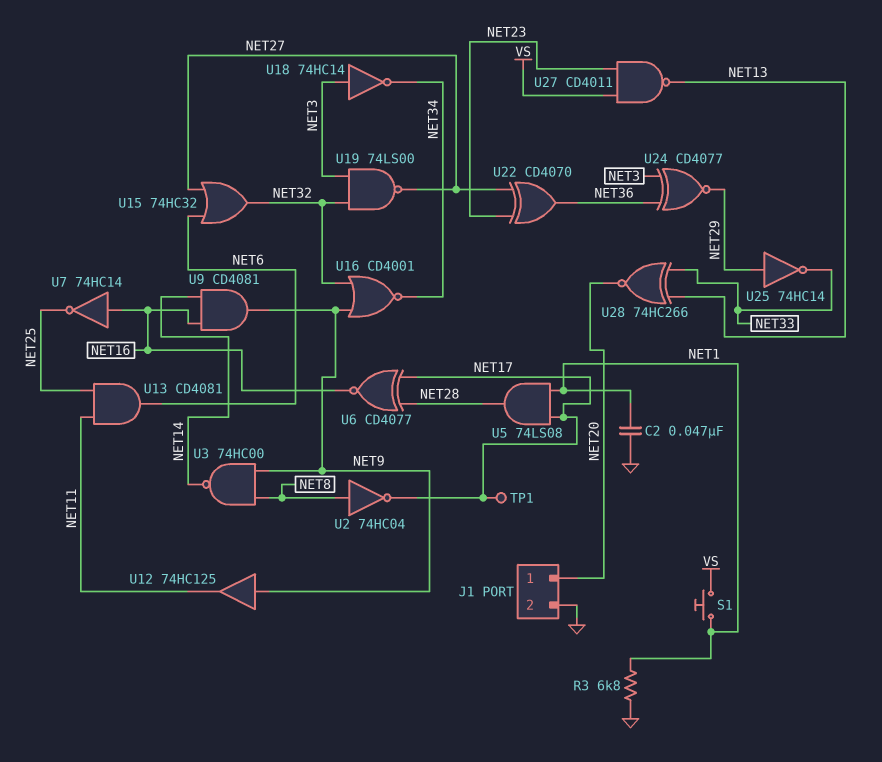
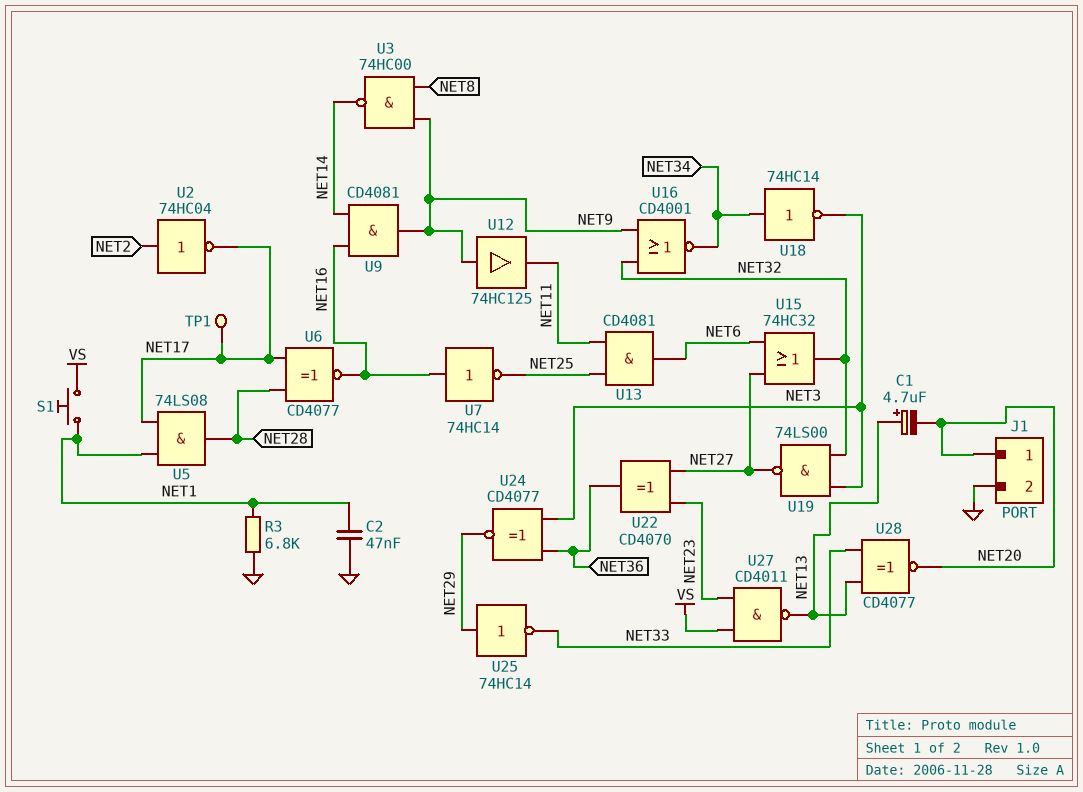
C1: none -> 4.7uF (plus NET13, minus NET20)
U2: NOT 74HC04 (in NET8, out NET17) -> NOT 74HC04 (in NET2, out NET17)
U18: NOT 74HC14 (in NET3, out NET34) -> NOT 74HC14 (in NET34, out NET3)
U28: XNOR 74HC266 (in NET13, in NET33, out NET20) -> XNOR CD4077 (in NET13, in NET33, out NET20)

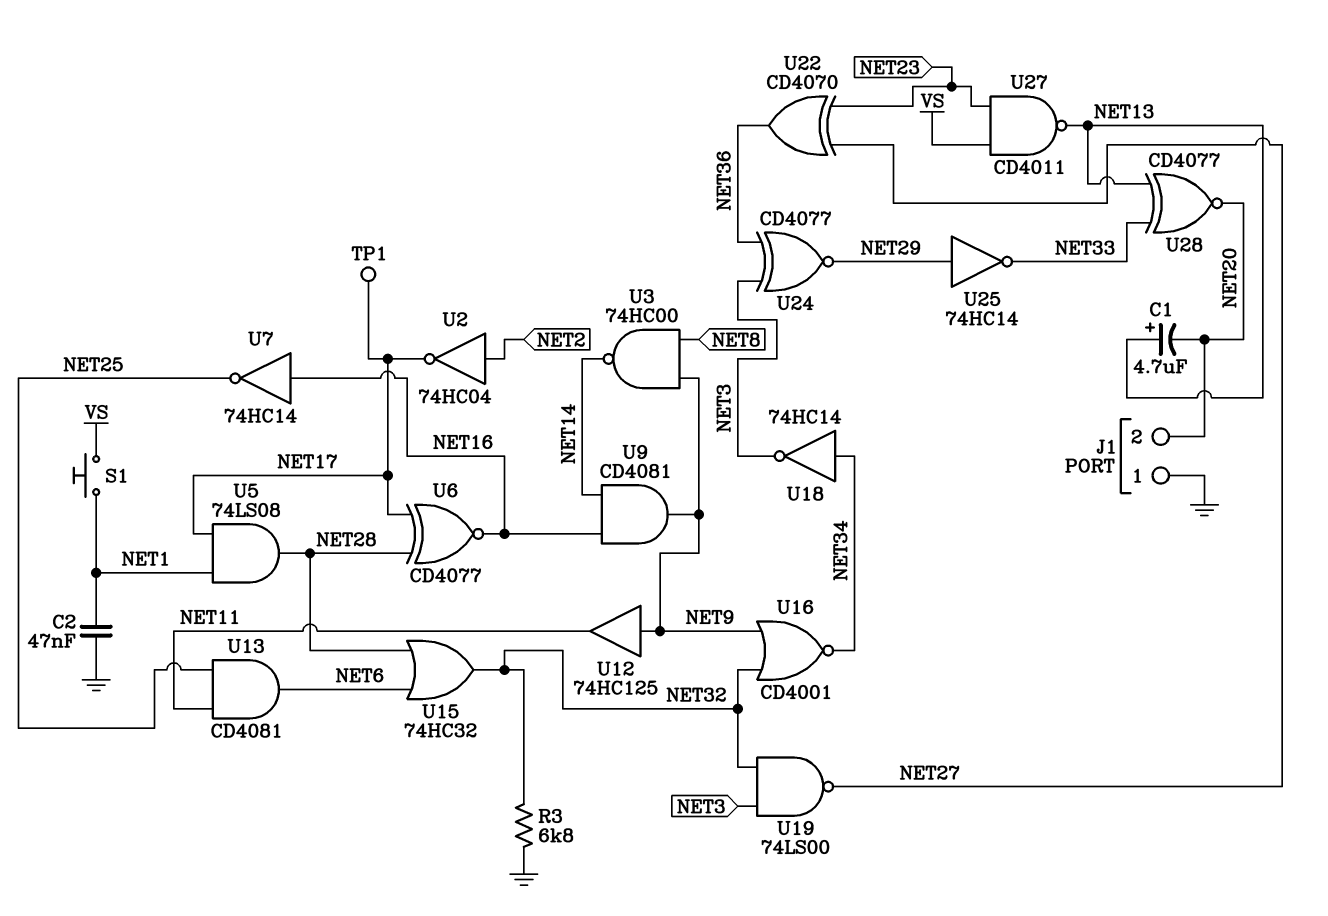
J1 pin 1: NET20 -> GND
J1 pin 2: GND -> NET20
R3: 6.8k (GND, NET1) -> 6.8k (GND, NET32)
U15: OR 74HC32 (in NET6, in NET27, out NET32) -> OR 74HC32 (in NET6, in NET28, out NET32)

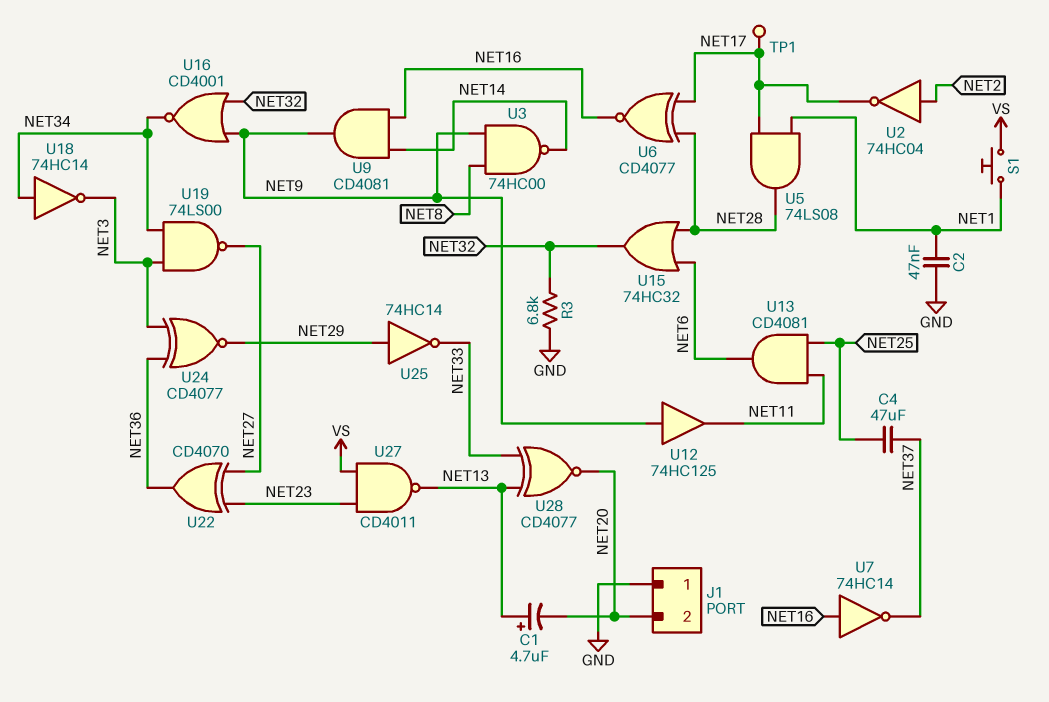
C4: none -> 47uF (NET25, NET37)
U7: NOT 74HC14 (in NET16, out NET25) -> NOT 74HC14 (in NET16, out NET37)
U19: NAND 74LS00 (in NET3, in NET32, out NET27) -> NAND 74LS00 (in NET3, in NET34, out NET27)

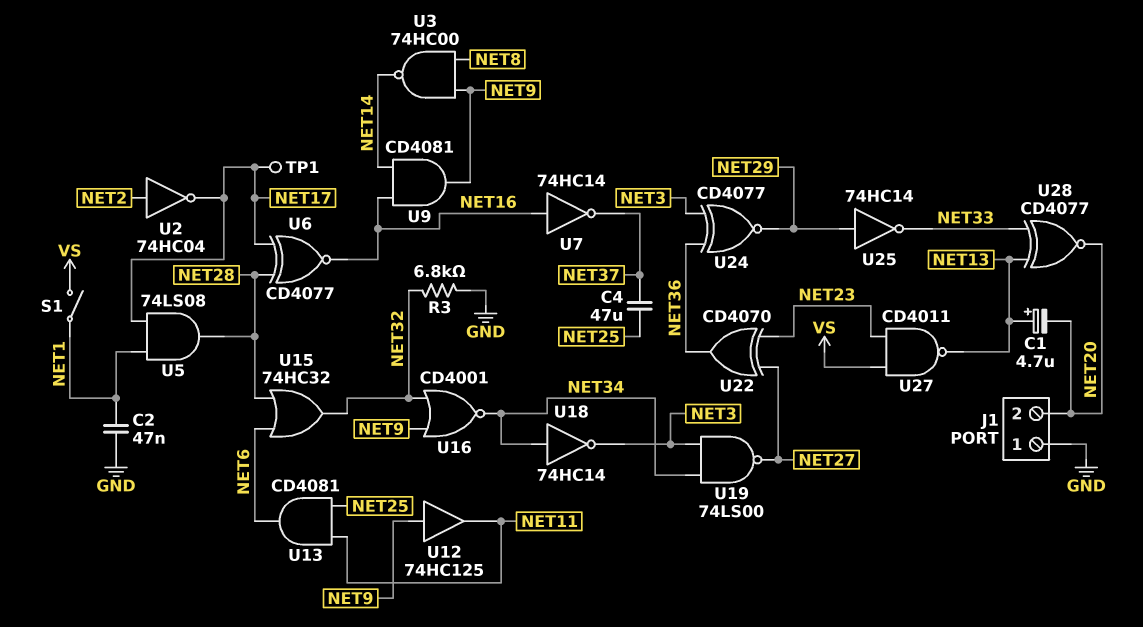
S1: button (NET1, VS) -> switch (NET1, VS)

